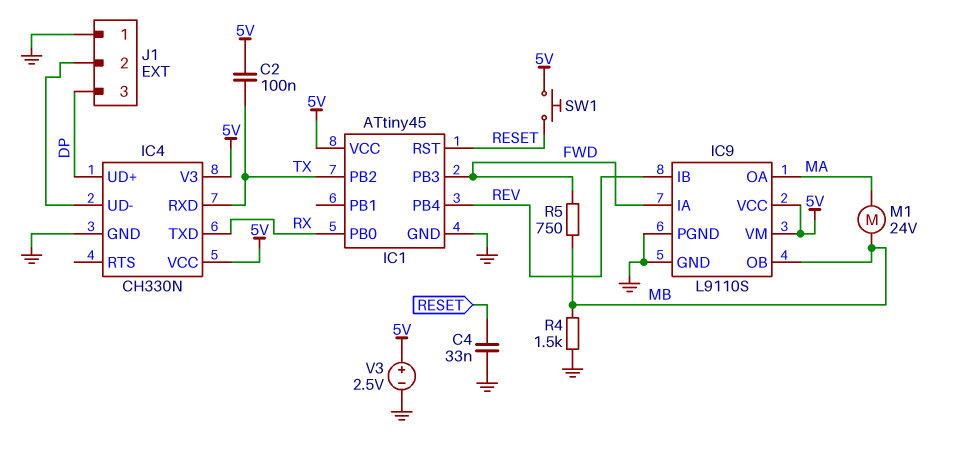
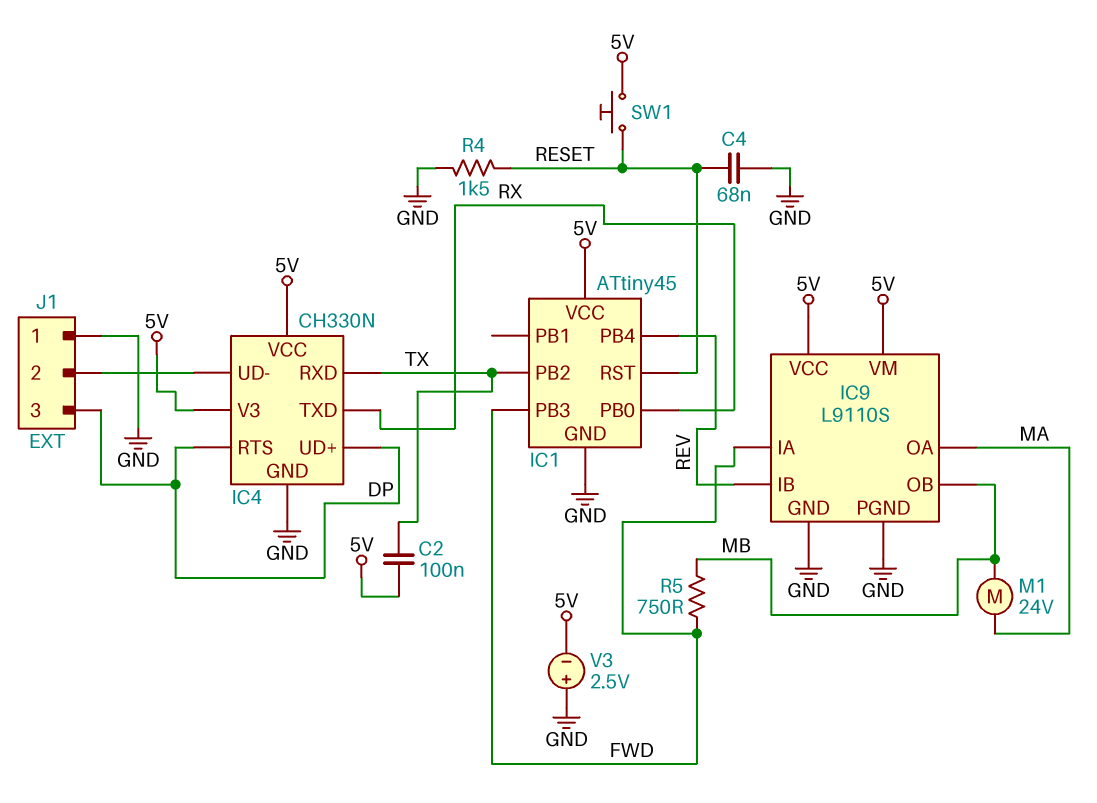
C4: 33nF (GND, RESET) -> 68nF (GND, RESET)
IC4 pin RTS: none -> DP
R4: 1.5k (GND, MB) -> 1.5k (GND, RESET)
V3: 2.5V (plus 5V, minus GND) -> 2.5V (plus GND, minus 5V)

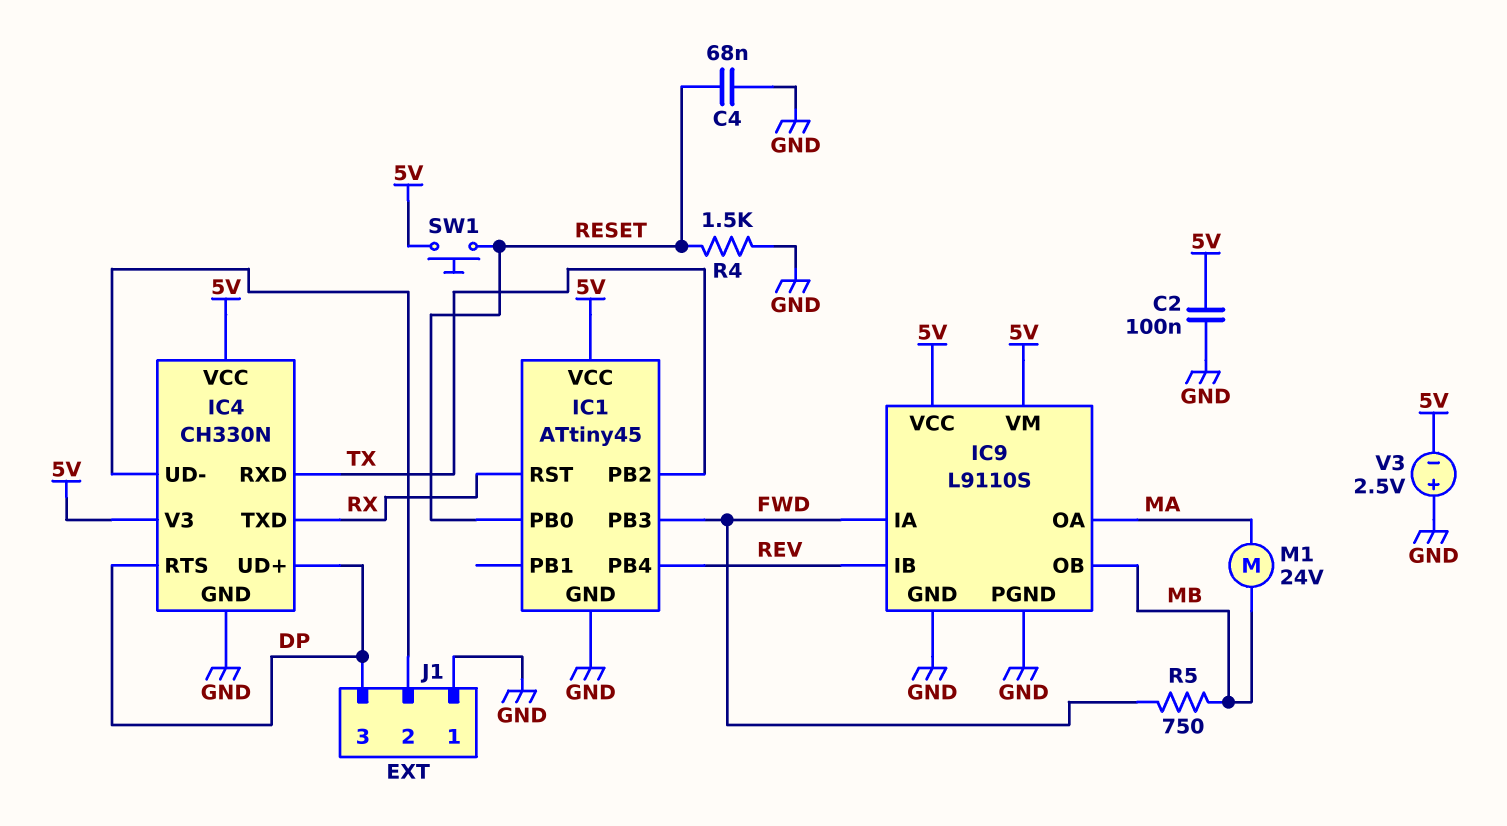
C2: 100nF (5V, TX) -> 100nF (5V, GND)
IC1 pin PB0: RX -> RESET
IC1 pin RST: RESET -> RX

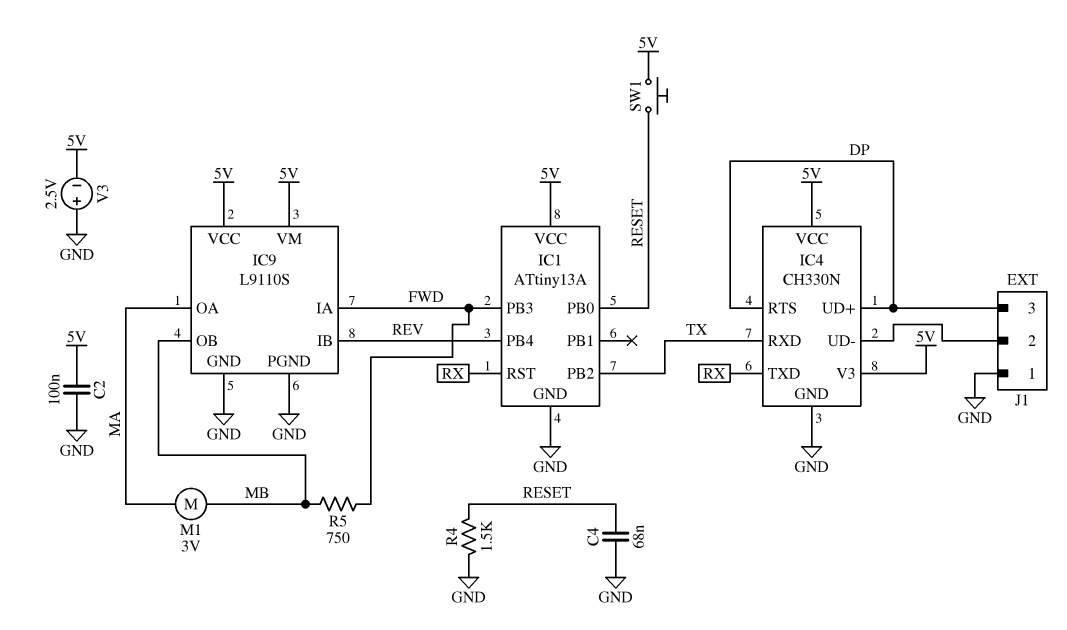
IC1: ATtiny45 -> ATtiny13A
M1: motor 24V (MA, MB) -> motor 3V (MA, MB)

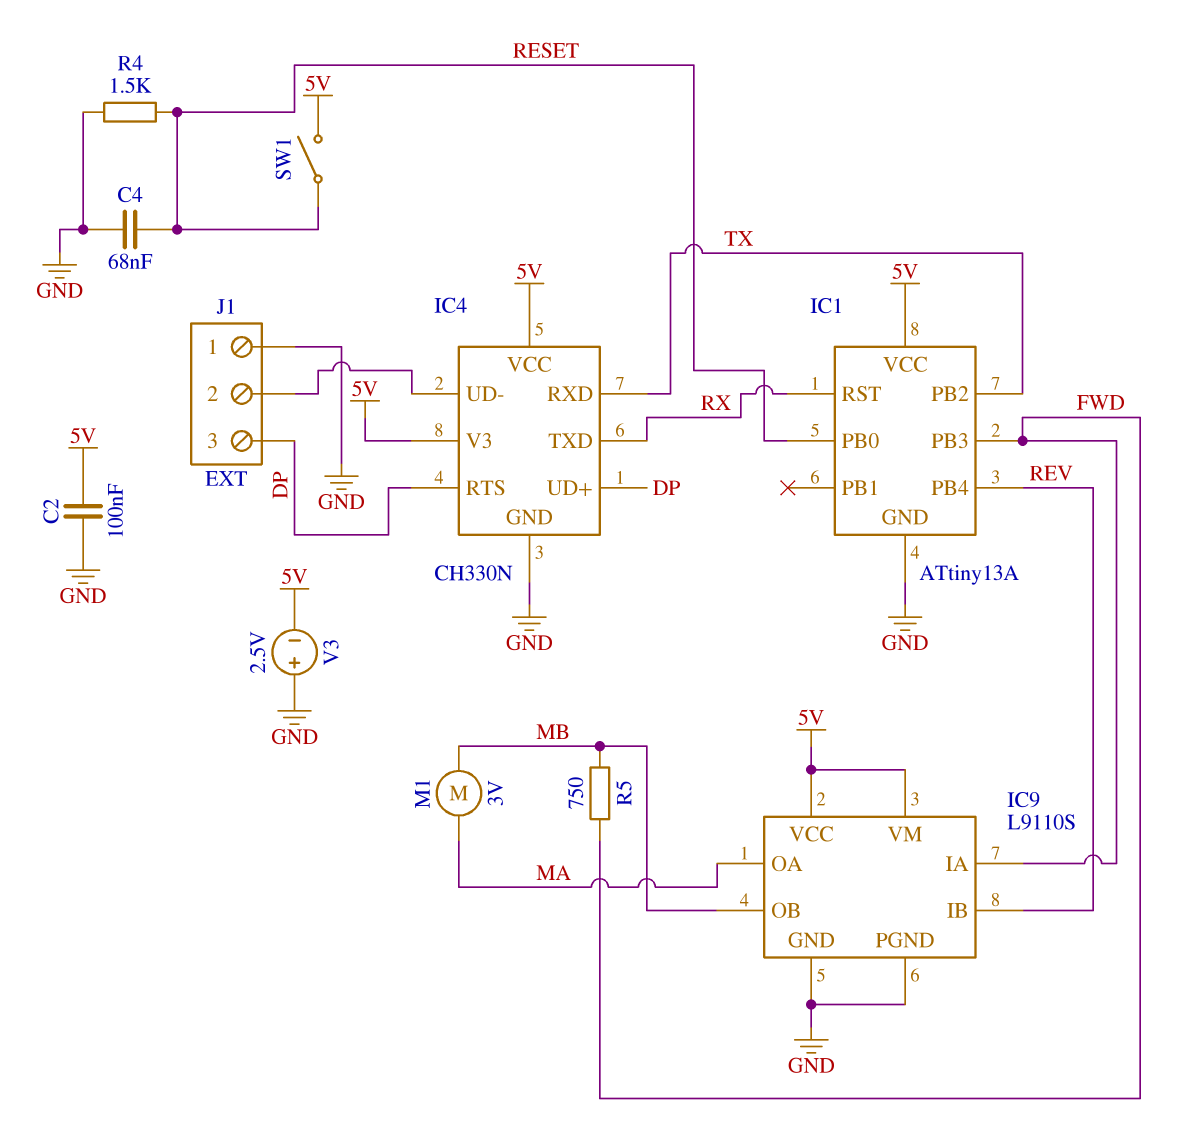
SW1: button (5V, RESET) -> switch (5V, RESET)

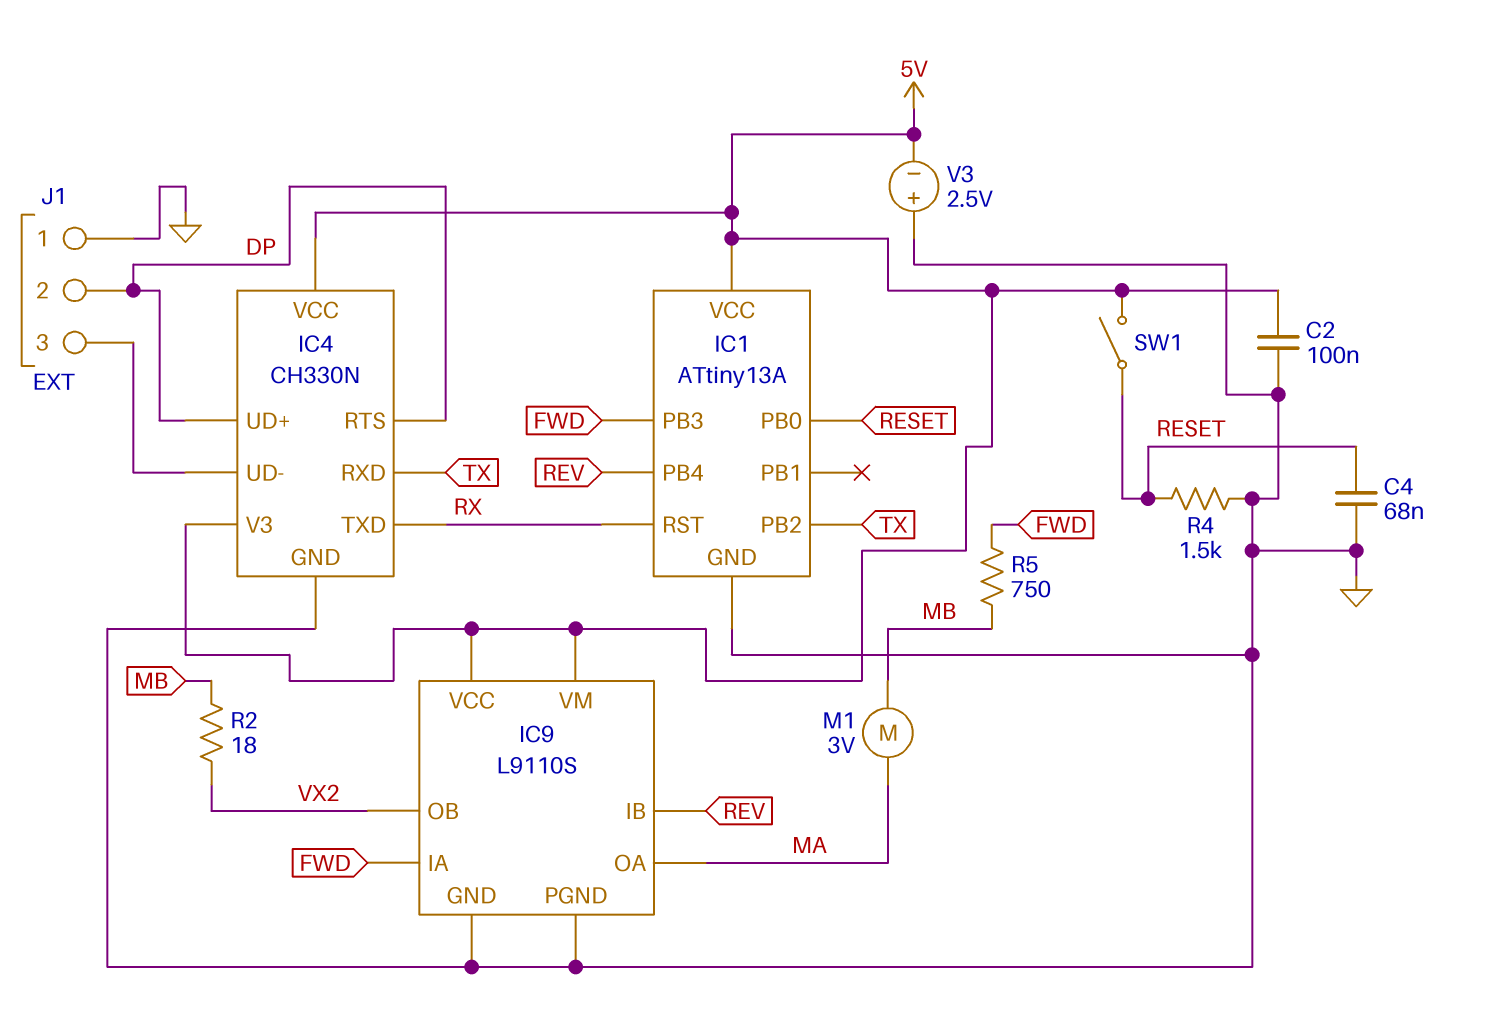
IC9 pin OB: MB -> VX2
J1 pin 2: IC4/UD- -> DP
J1 pin 3: DP -> IC4/UD-
R2: none -> 18 (MB, VX2)

